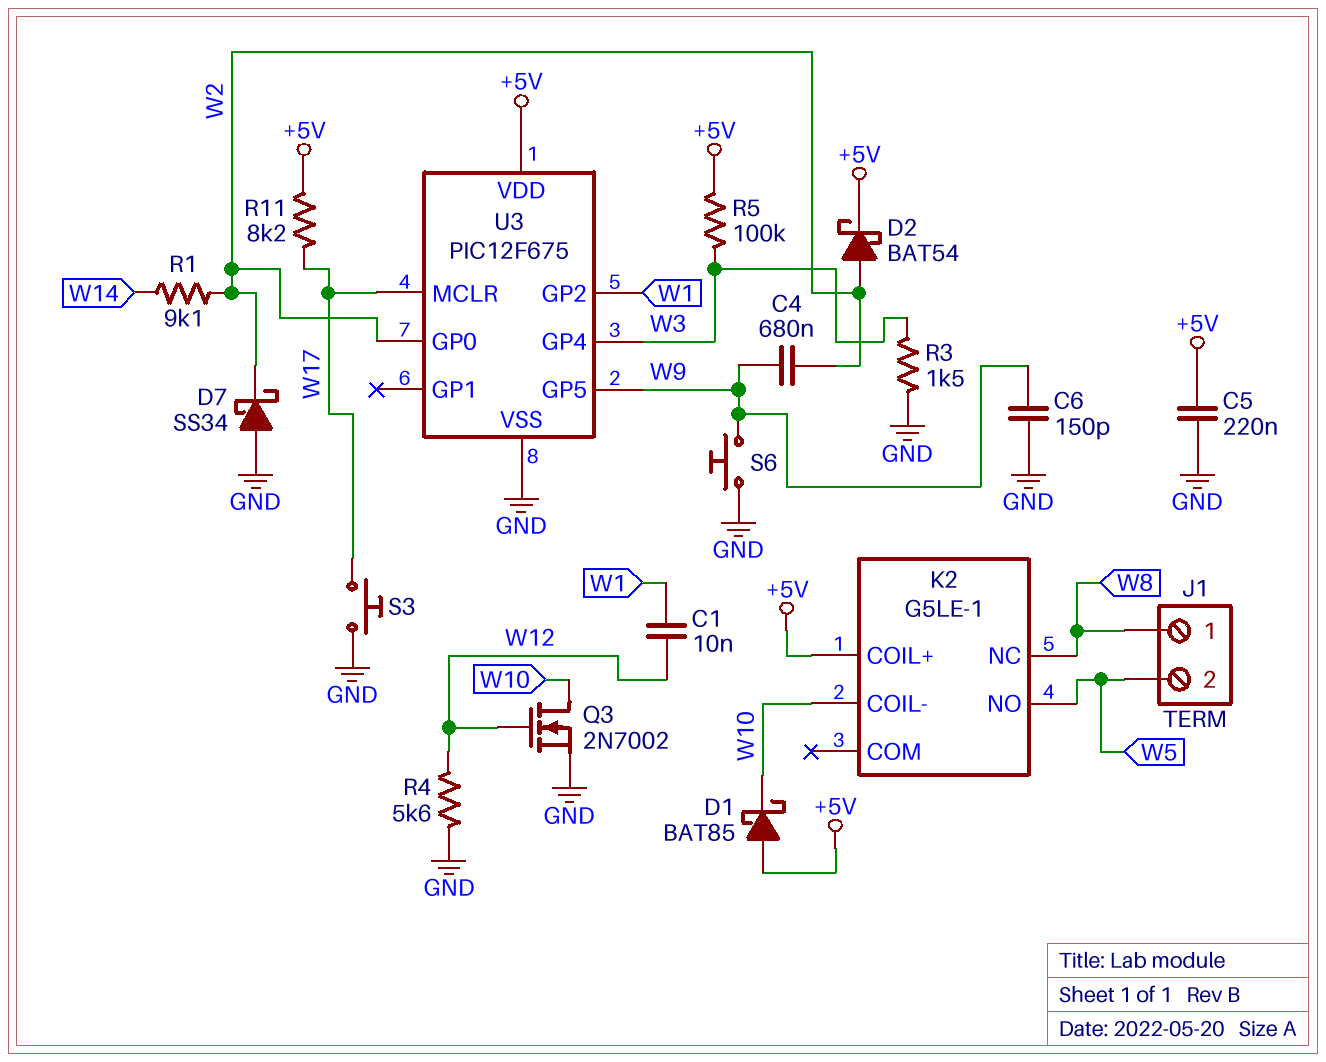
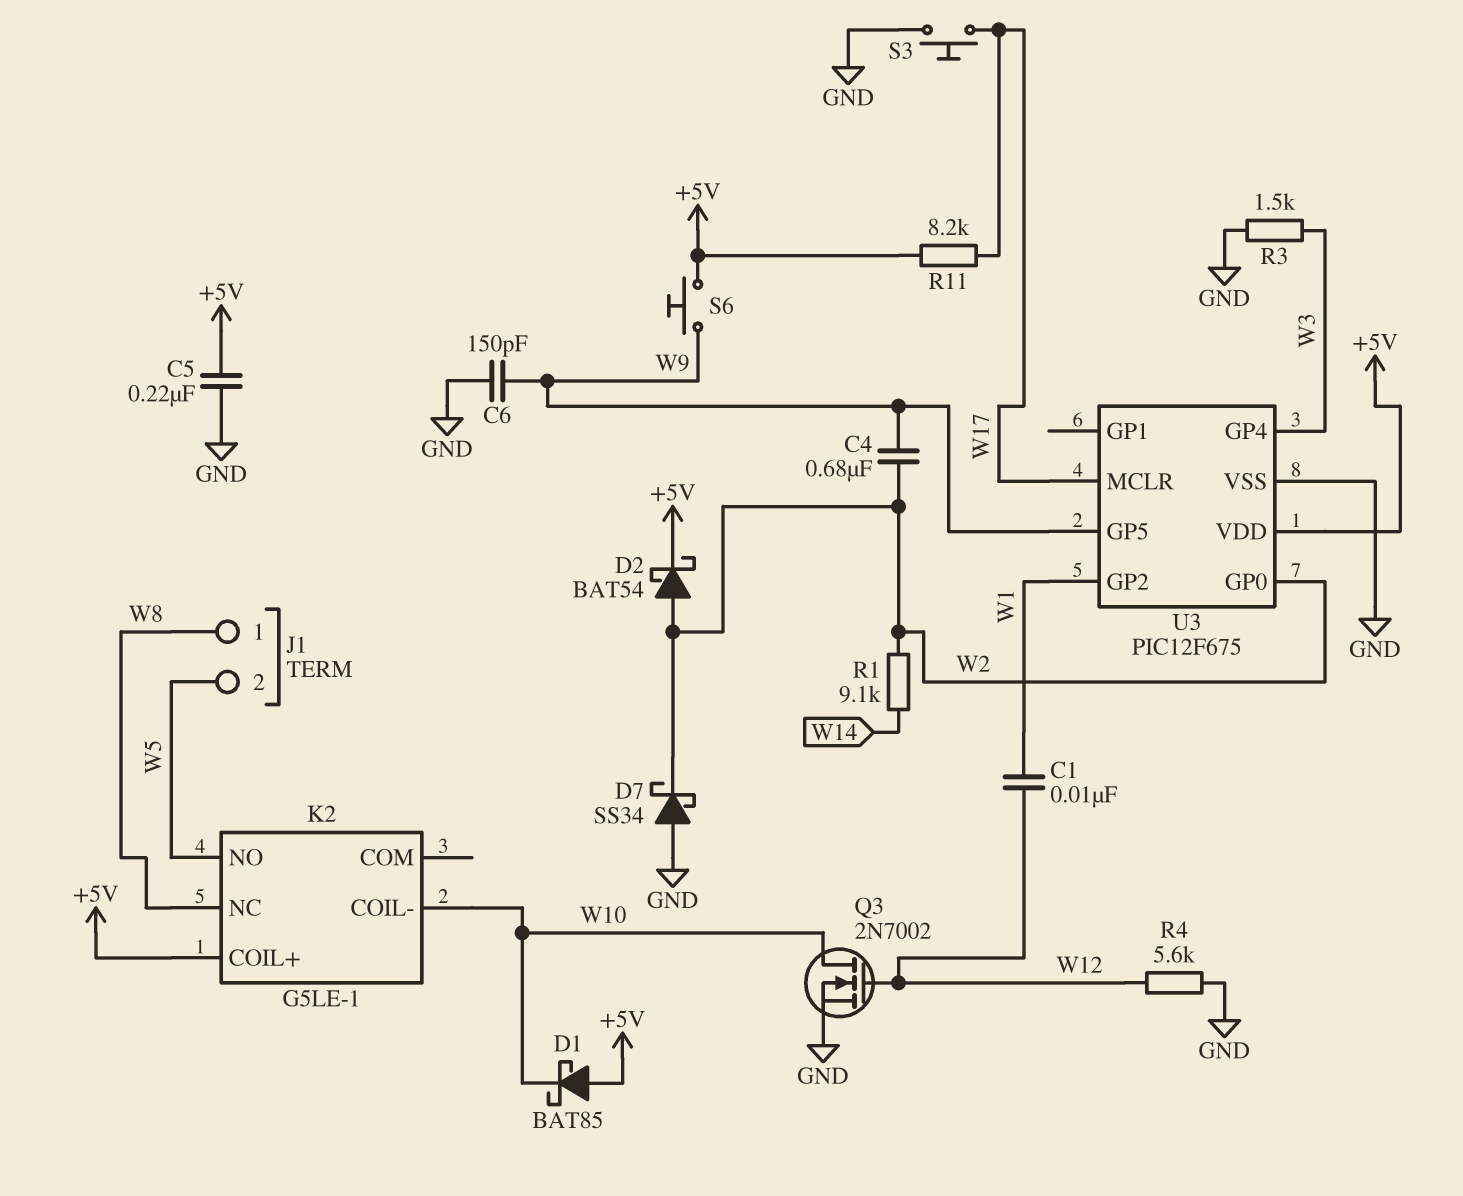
R5: 100k (+5V, W3) -> none
S6: button (GND, W9) -> button (+5V, W9)

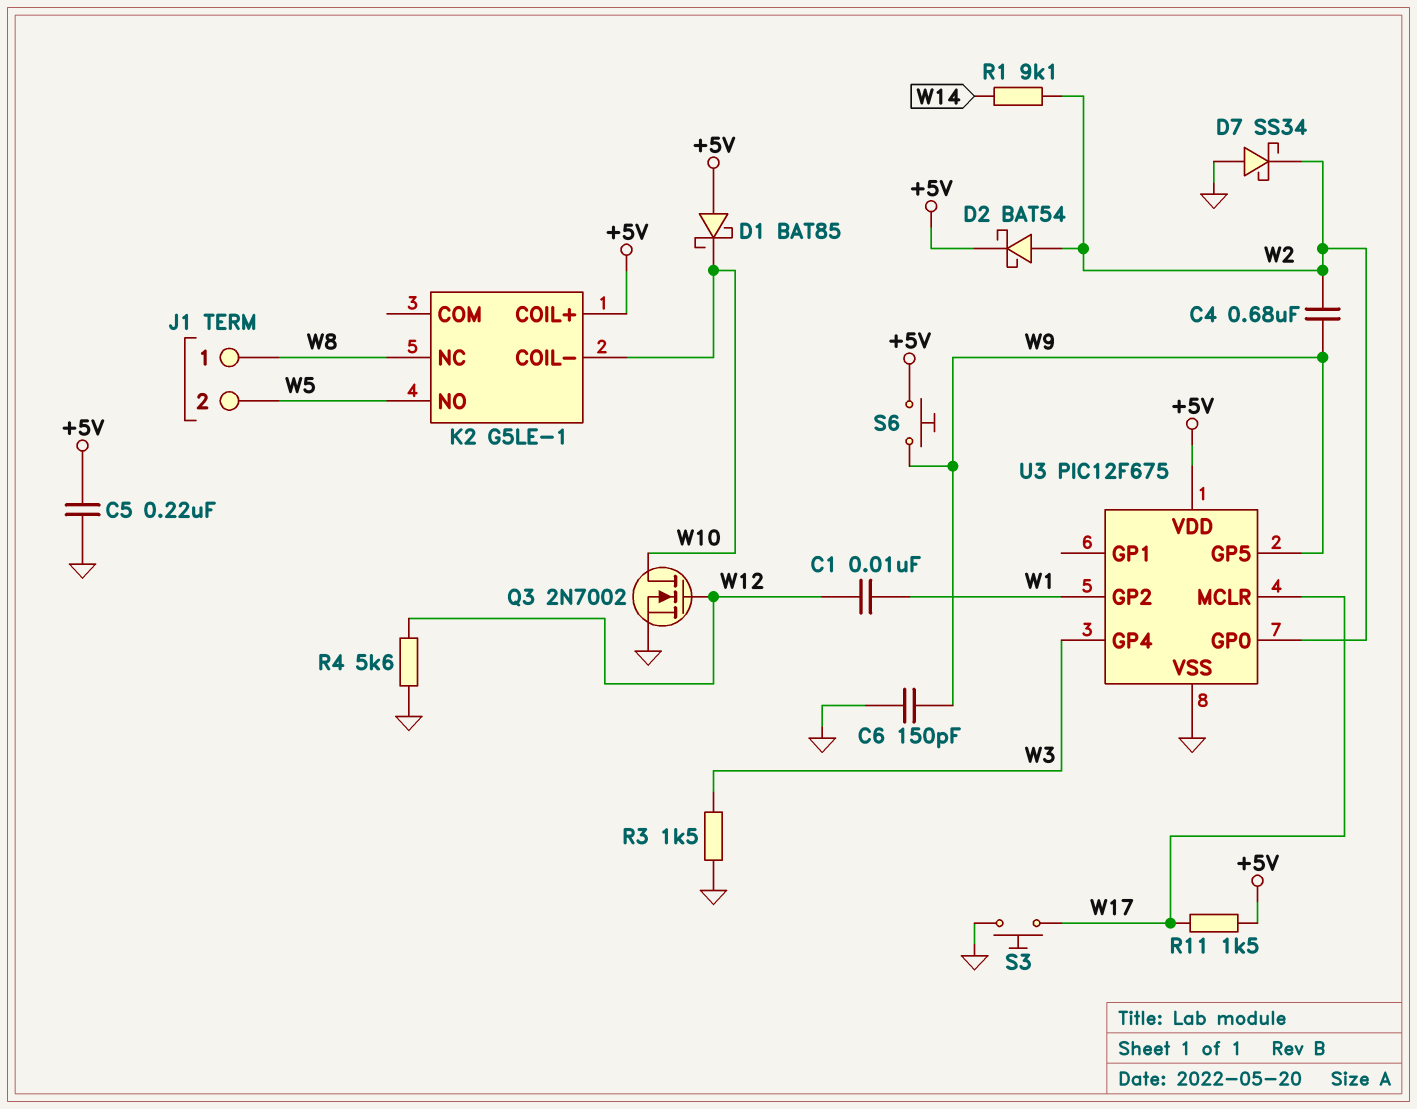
R11: 8.2k (+5V, W17) -> 1.5k (+5V, W17)

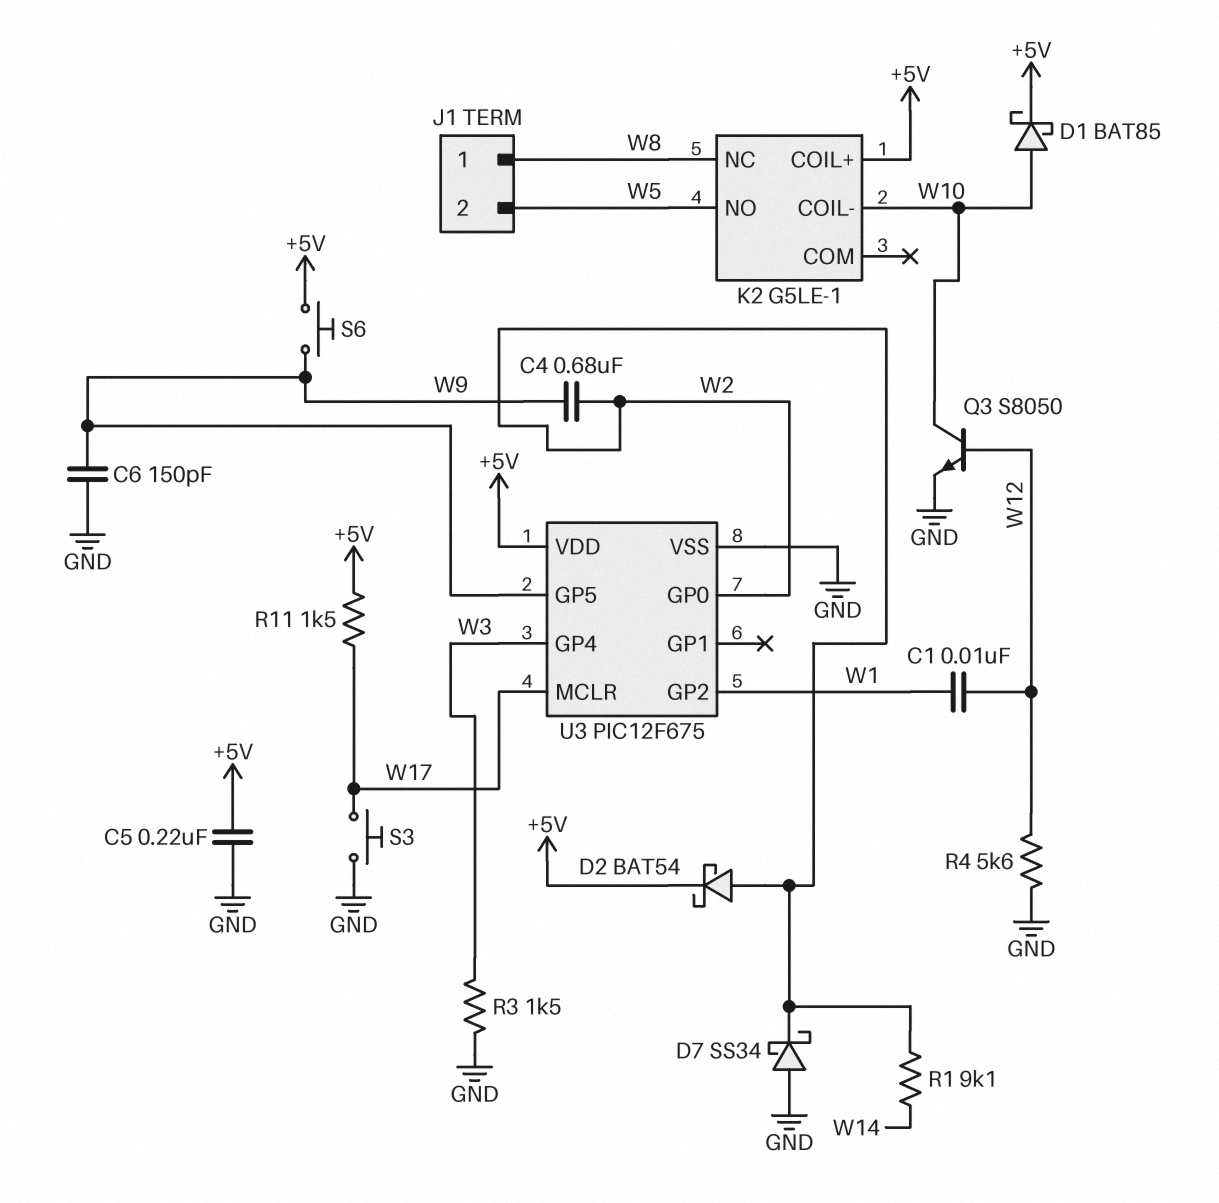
D1: schottky BAT85 (A +5V, K W10) -> schottky BAT85 (A W10, K +5V)
Q3: NMOS 2N7002 (G W12, D W10, S GND) -> NPN S8050 (B W12, C W10, E GND)

